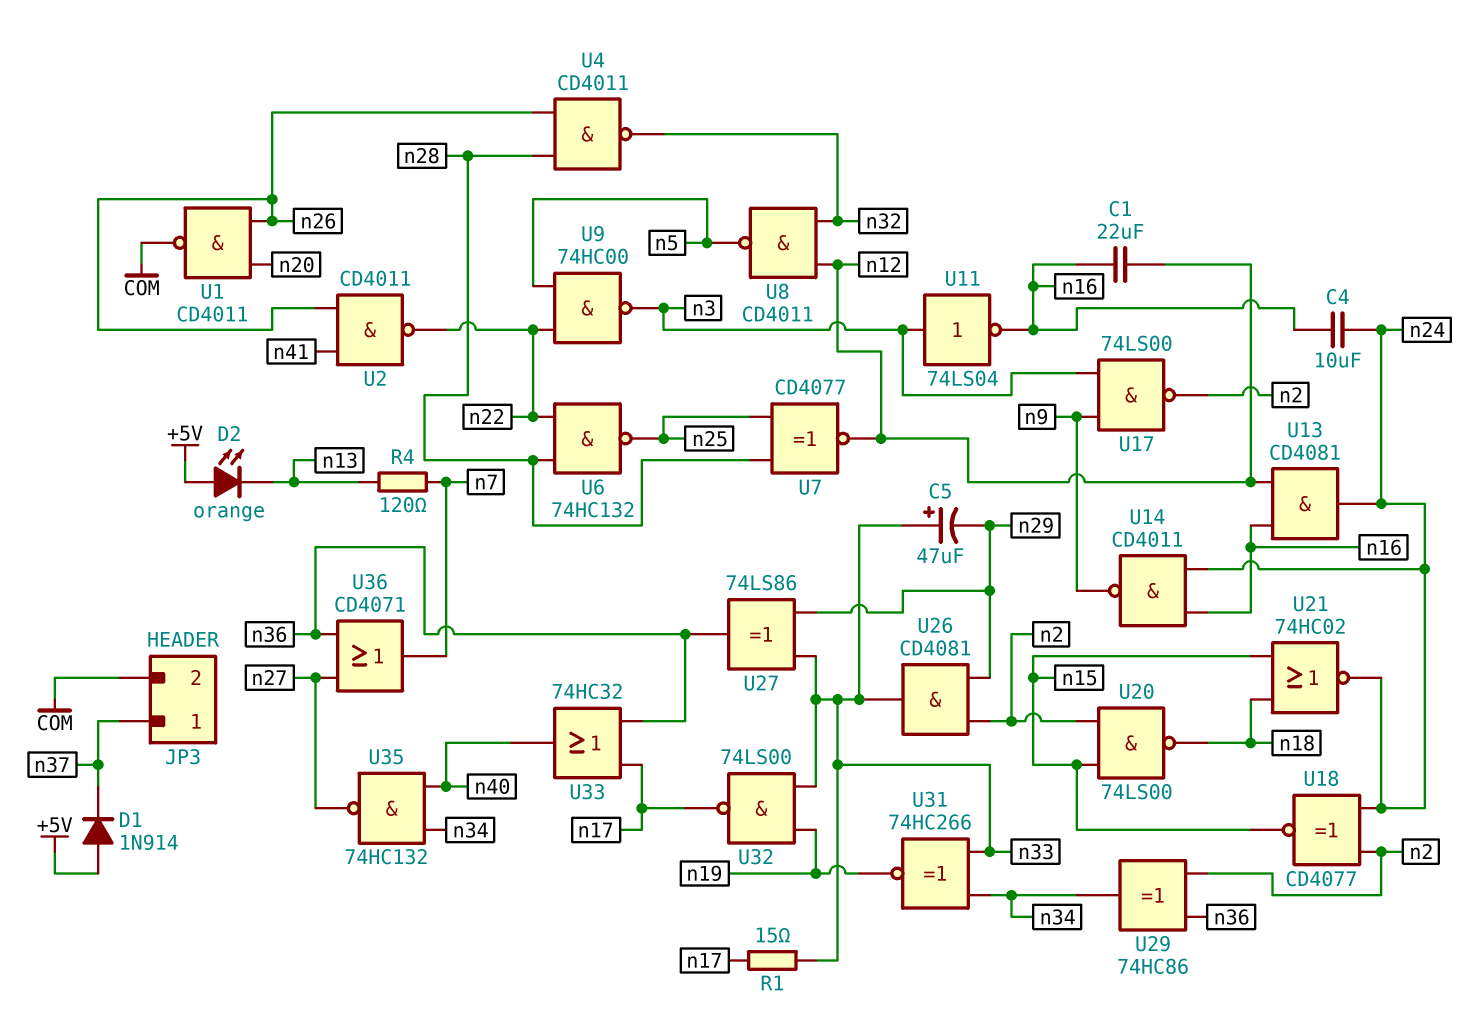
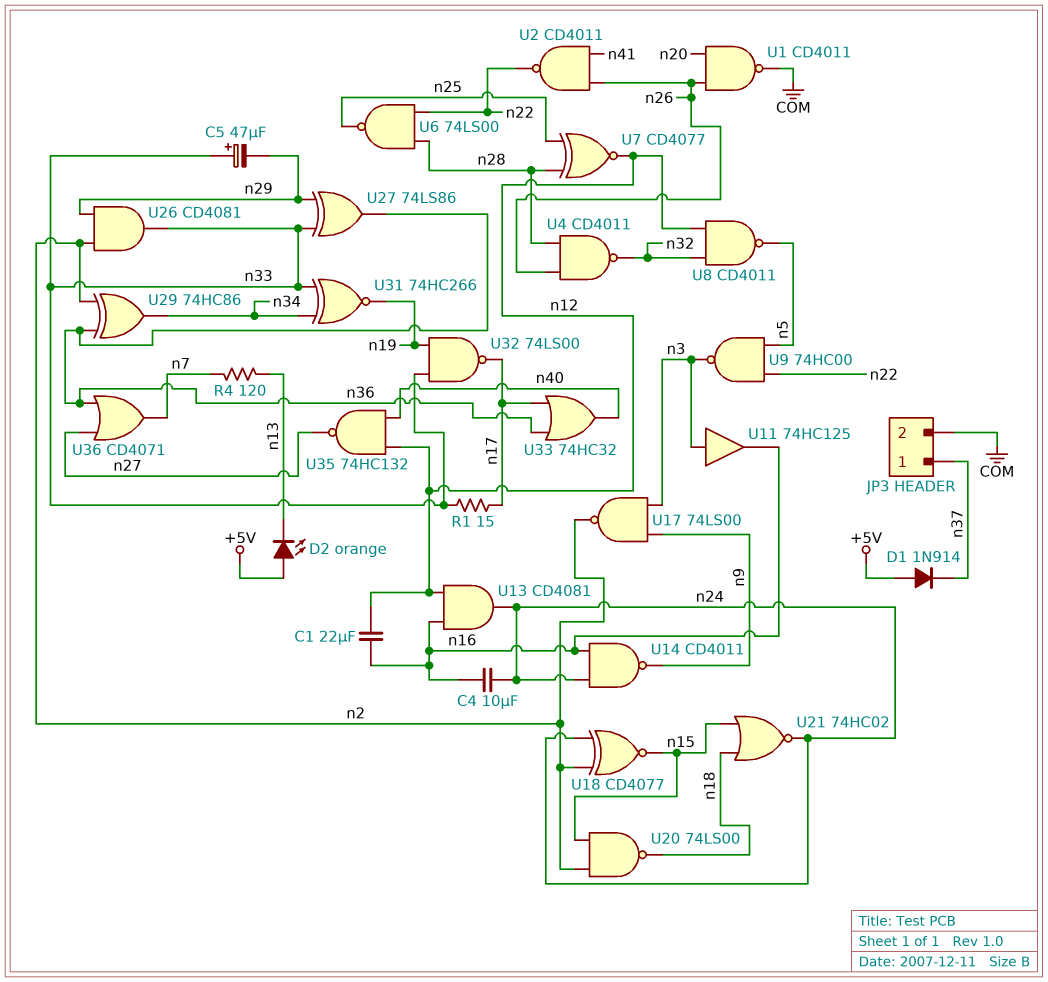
U6: NAND 74HC132 (in n22, in n28, out n25) -> NAND 74LS00 (in n22, in n28, out n25)
U11: NOT 74LS04 (in n3, out n16) -> buffer 74HC125 (in n3, out n16)
U35: NAND 74HC132 (in n34, in n40, out n27) -> NAND 74HC132 (in n12, in n40, out n27)

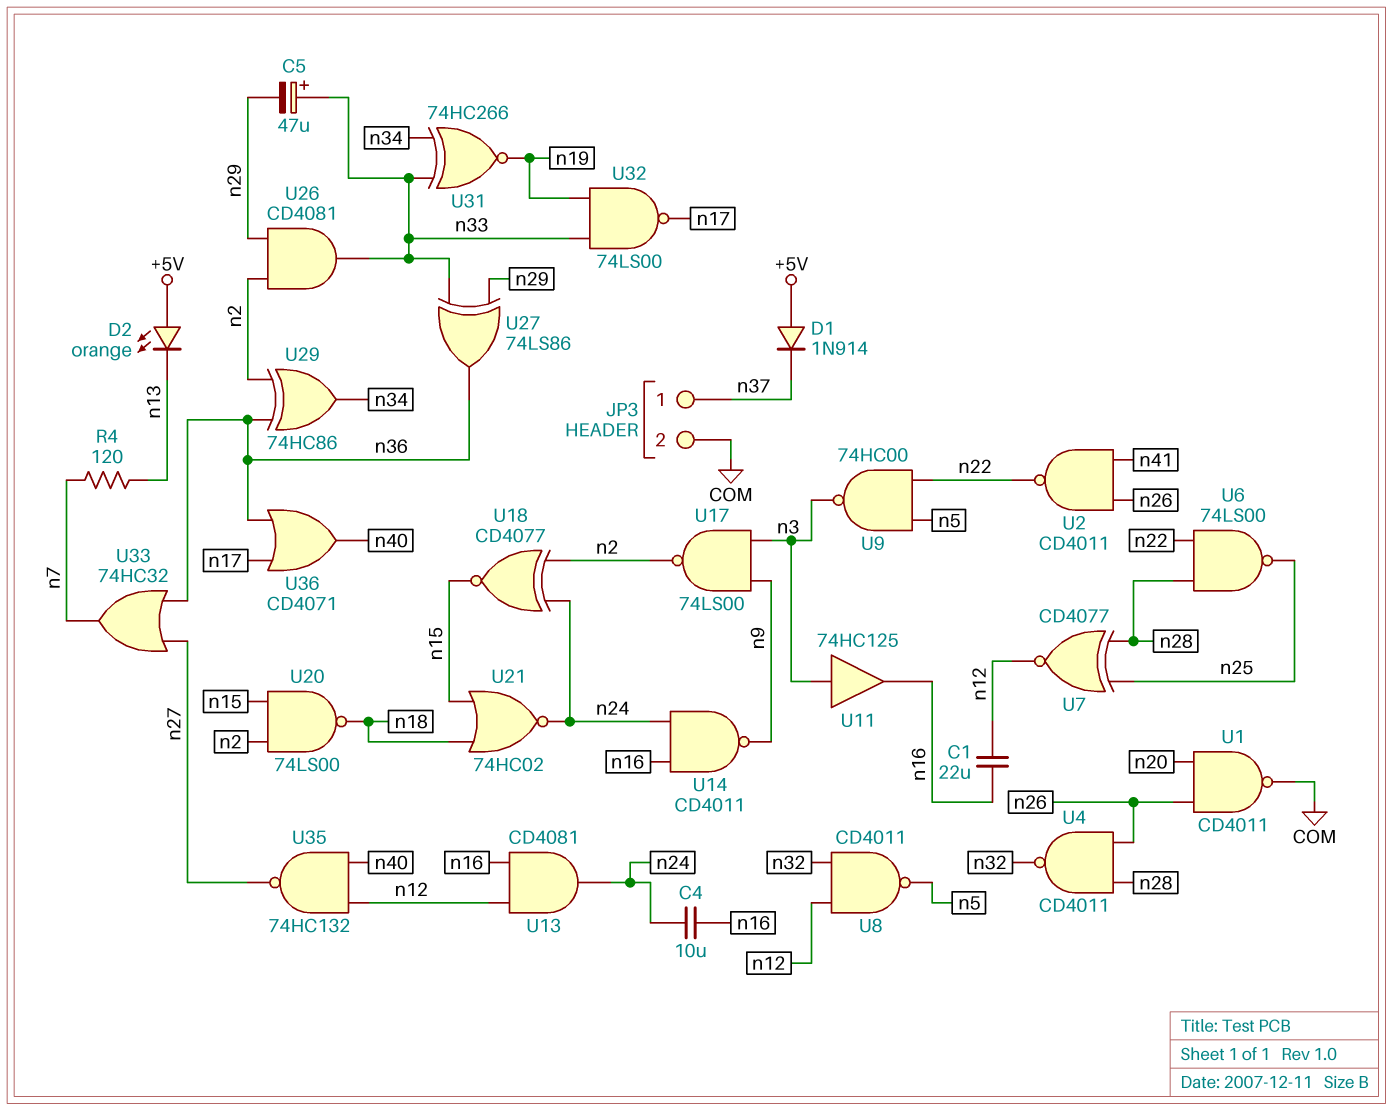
R1: 15 (n17, n33) -> none
U33: OR 74HC32 (in n17, in n36, out n40) -> OR 74HC32 (in n27, in n36, out n7)
U36: OR CD4071 (in n27, in n36, out n7) -> OR CD4071 (in n17, in n36, out n40)

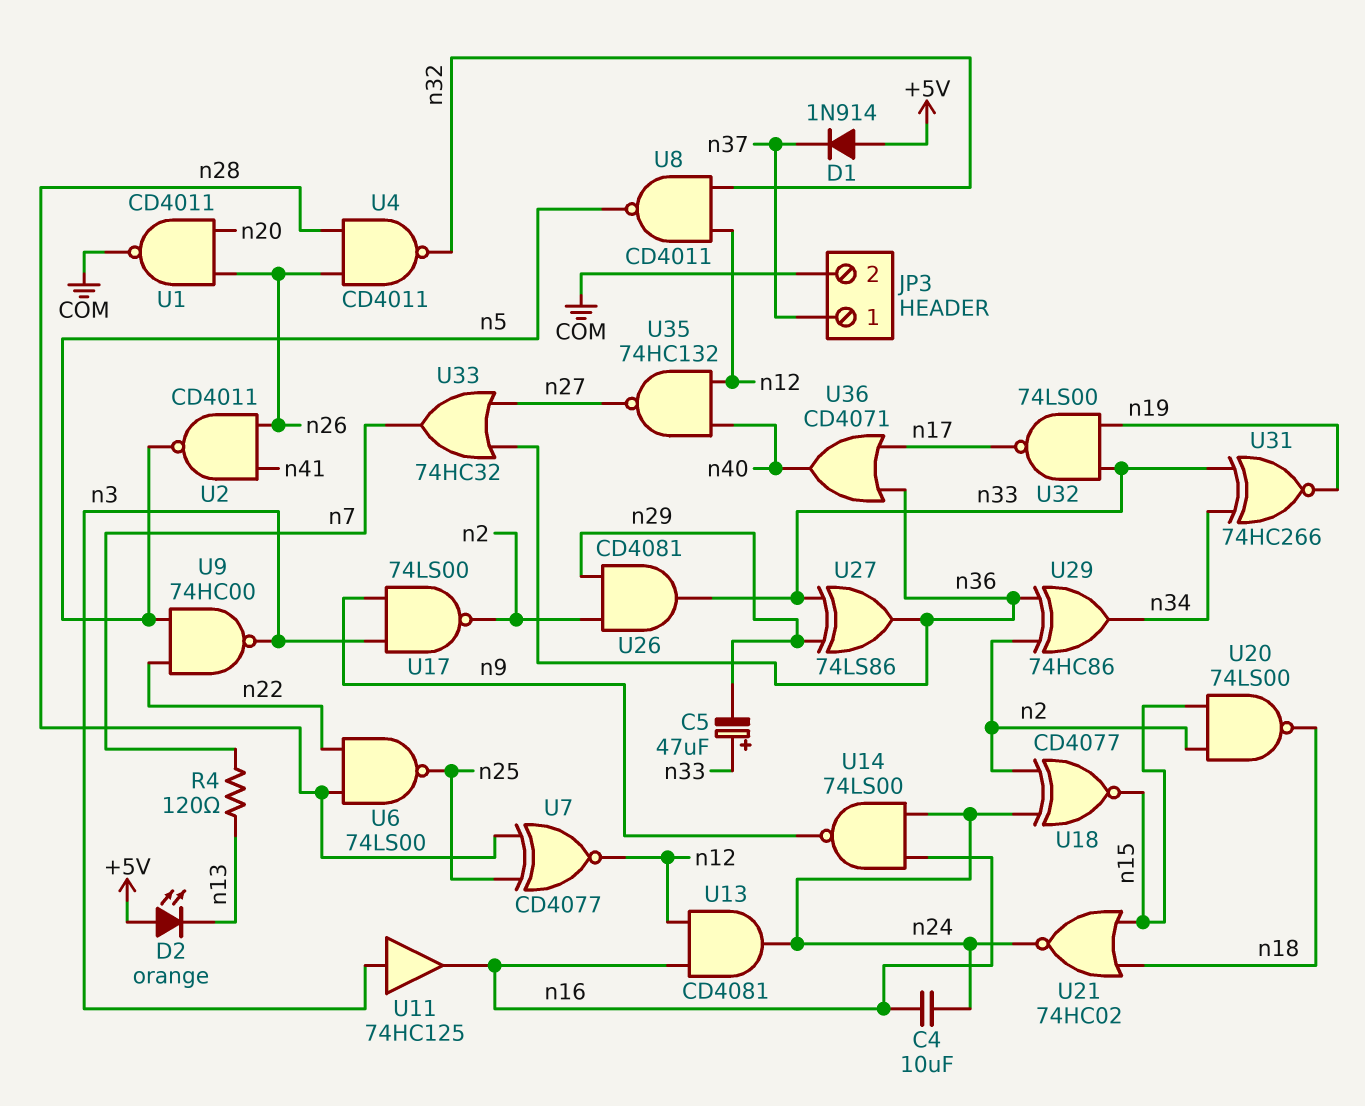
C1: 22uF (n12, n16) -> none
U2: NAND CD4011 (in n26, in n41, out n22) -> NAND CD4011 (in n26, in n41, out n5)
U14: NAND CD4011 (in n16, in n24, out n9) -> NAND 74LS00 (in n16, in n24, out n9)

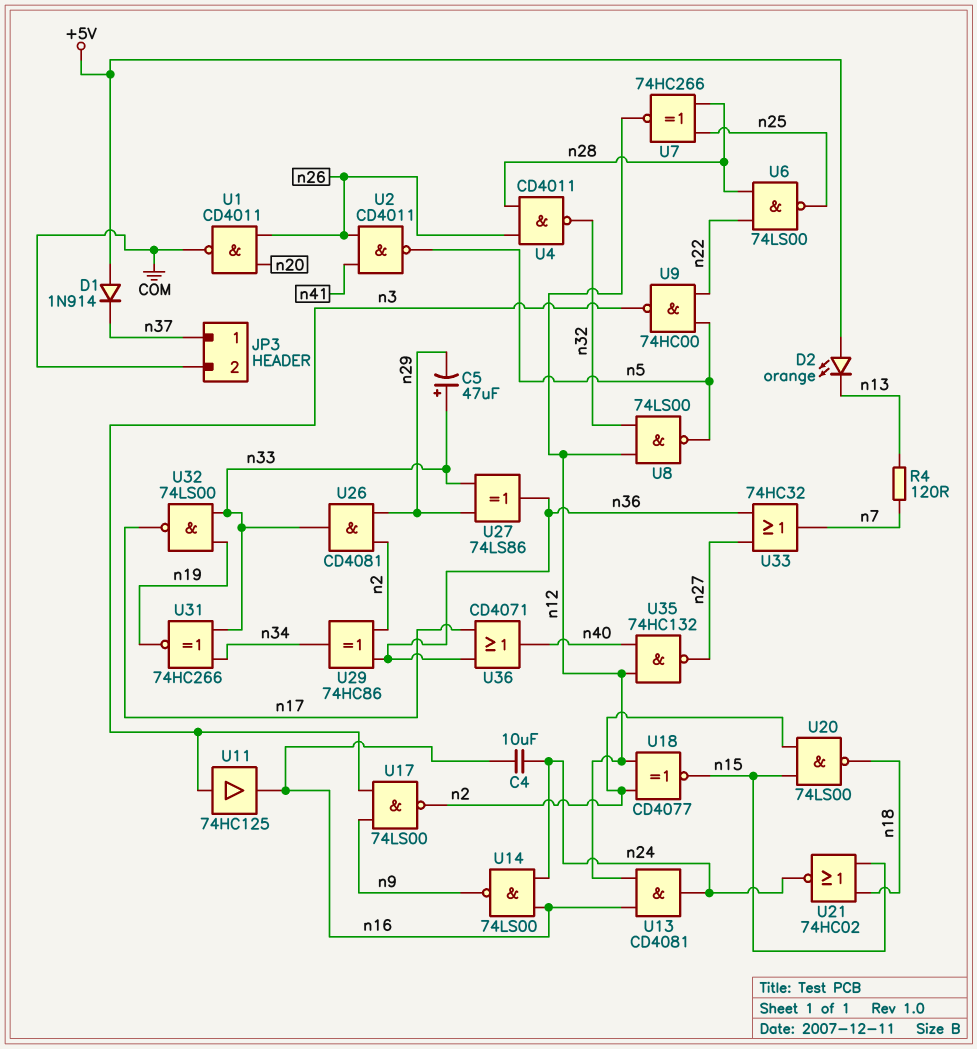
U7: XNOR CD4077 (in n25, in n28, out n12) -> XNOR 74HC266 (in n25, in n28, out n12)
U8: NAND CD4011 (in n12, in n32, out n5) -> NAND 74LS00 (in n12, in n32, out n5)
U18: XNOR CD4077 (in n2, in n24, out n15) -> XNOR CD4077 (in n2, in n12, out n15)

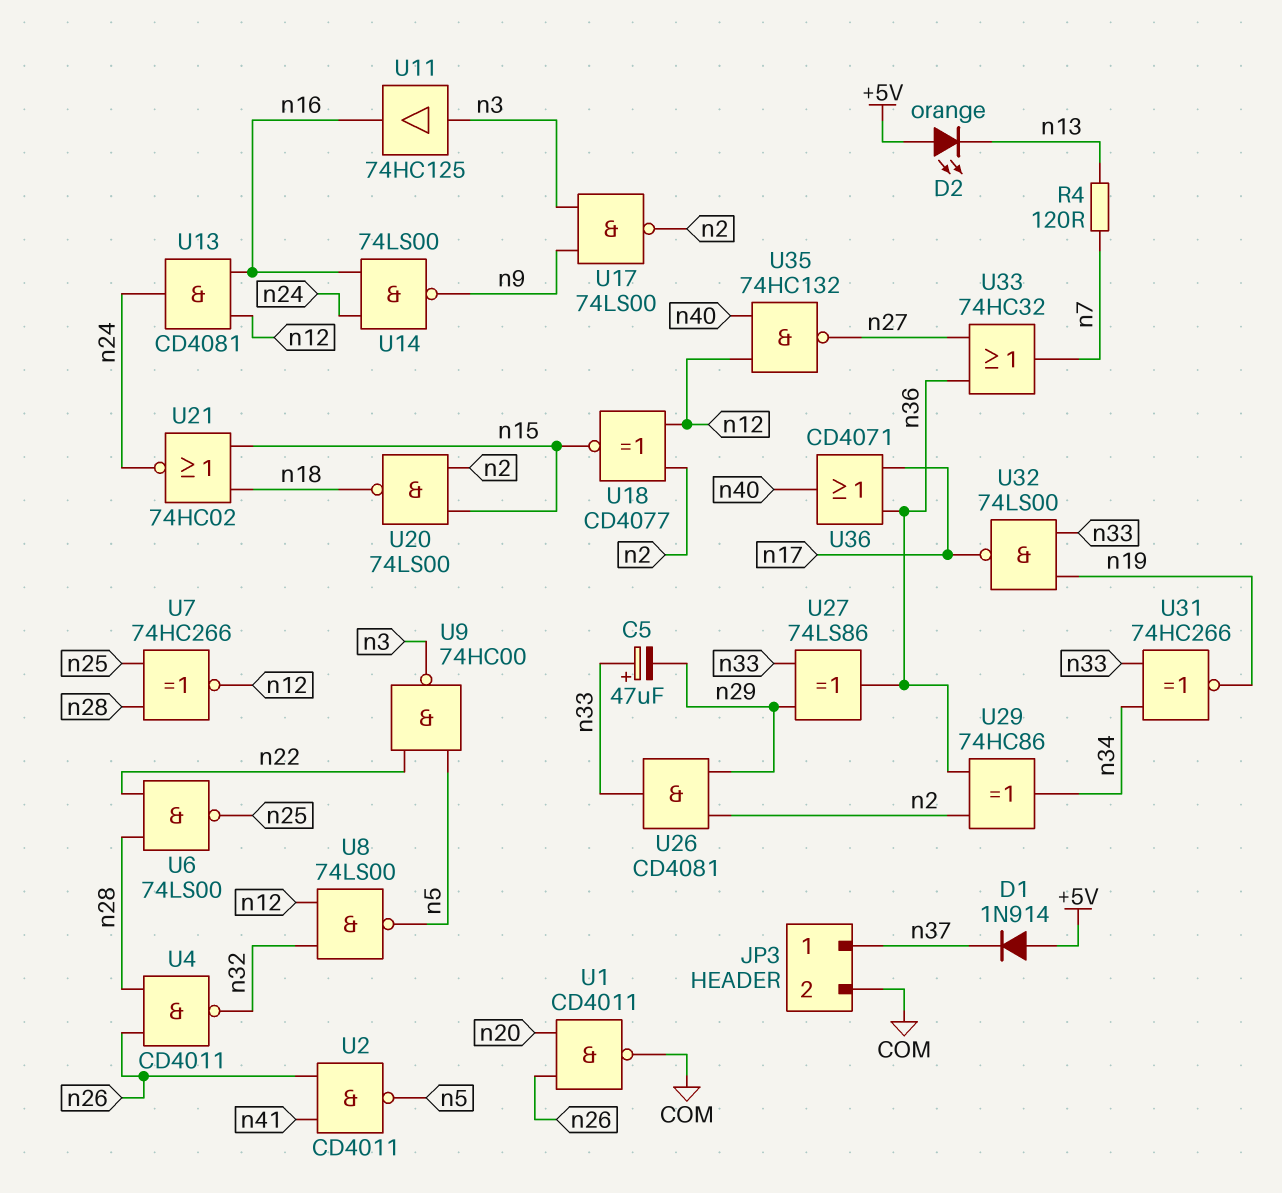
C4: 10uF (n16, n24) -> none

